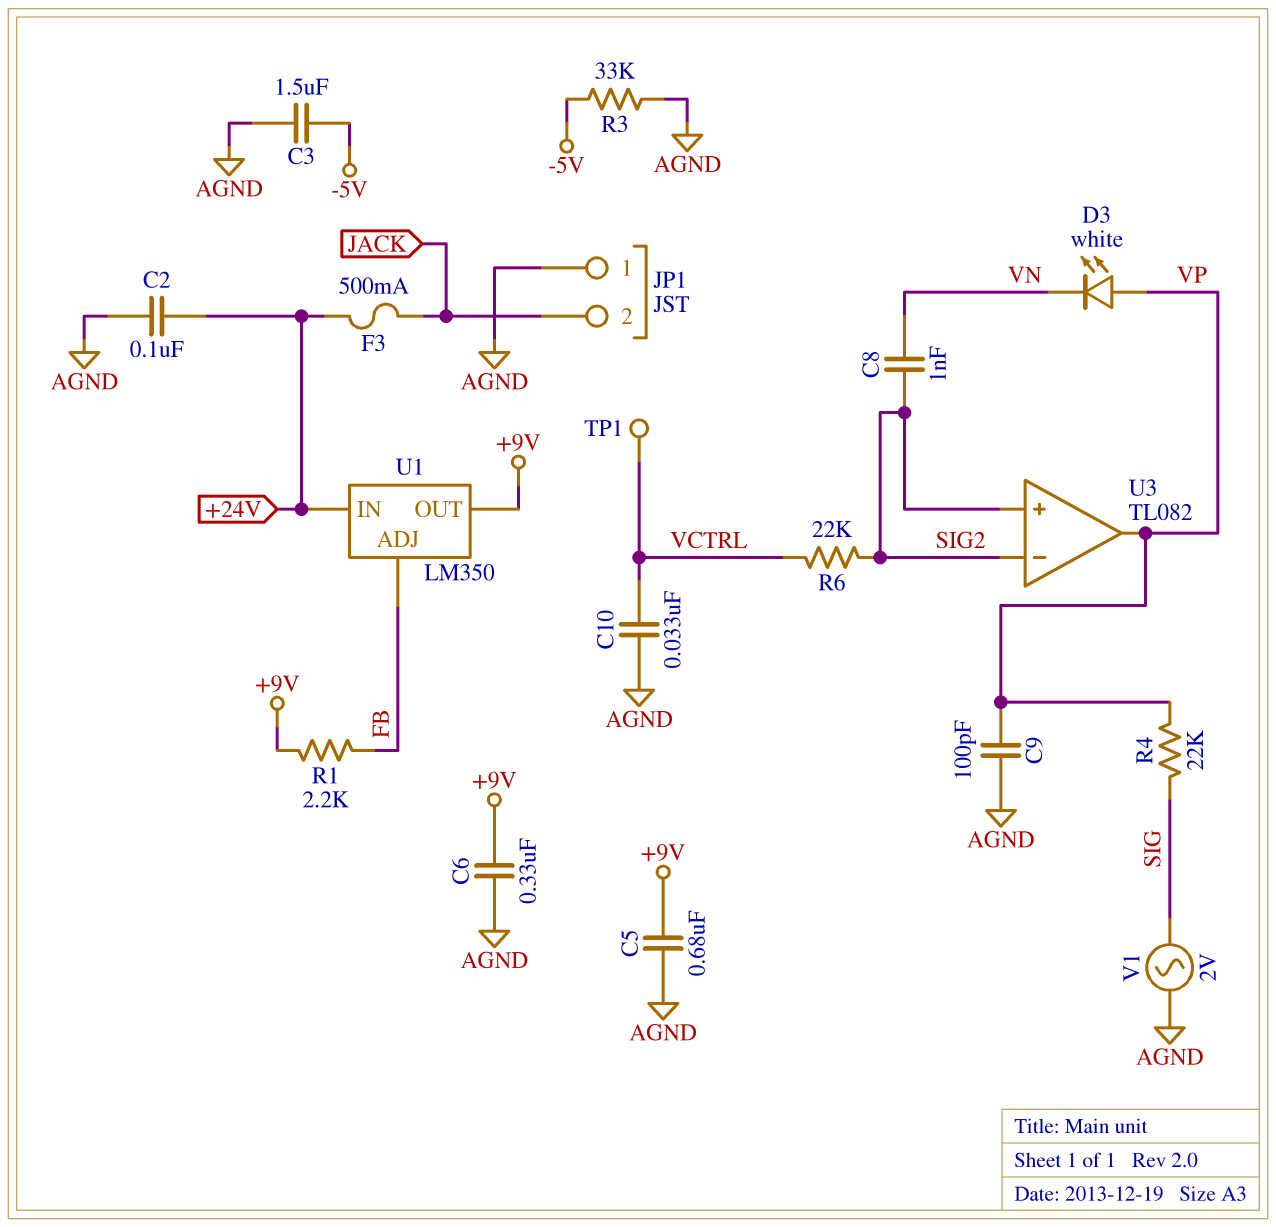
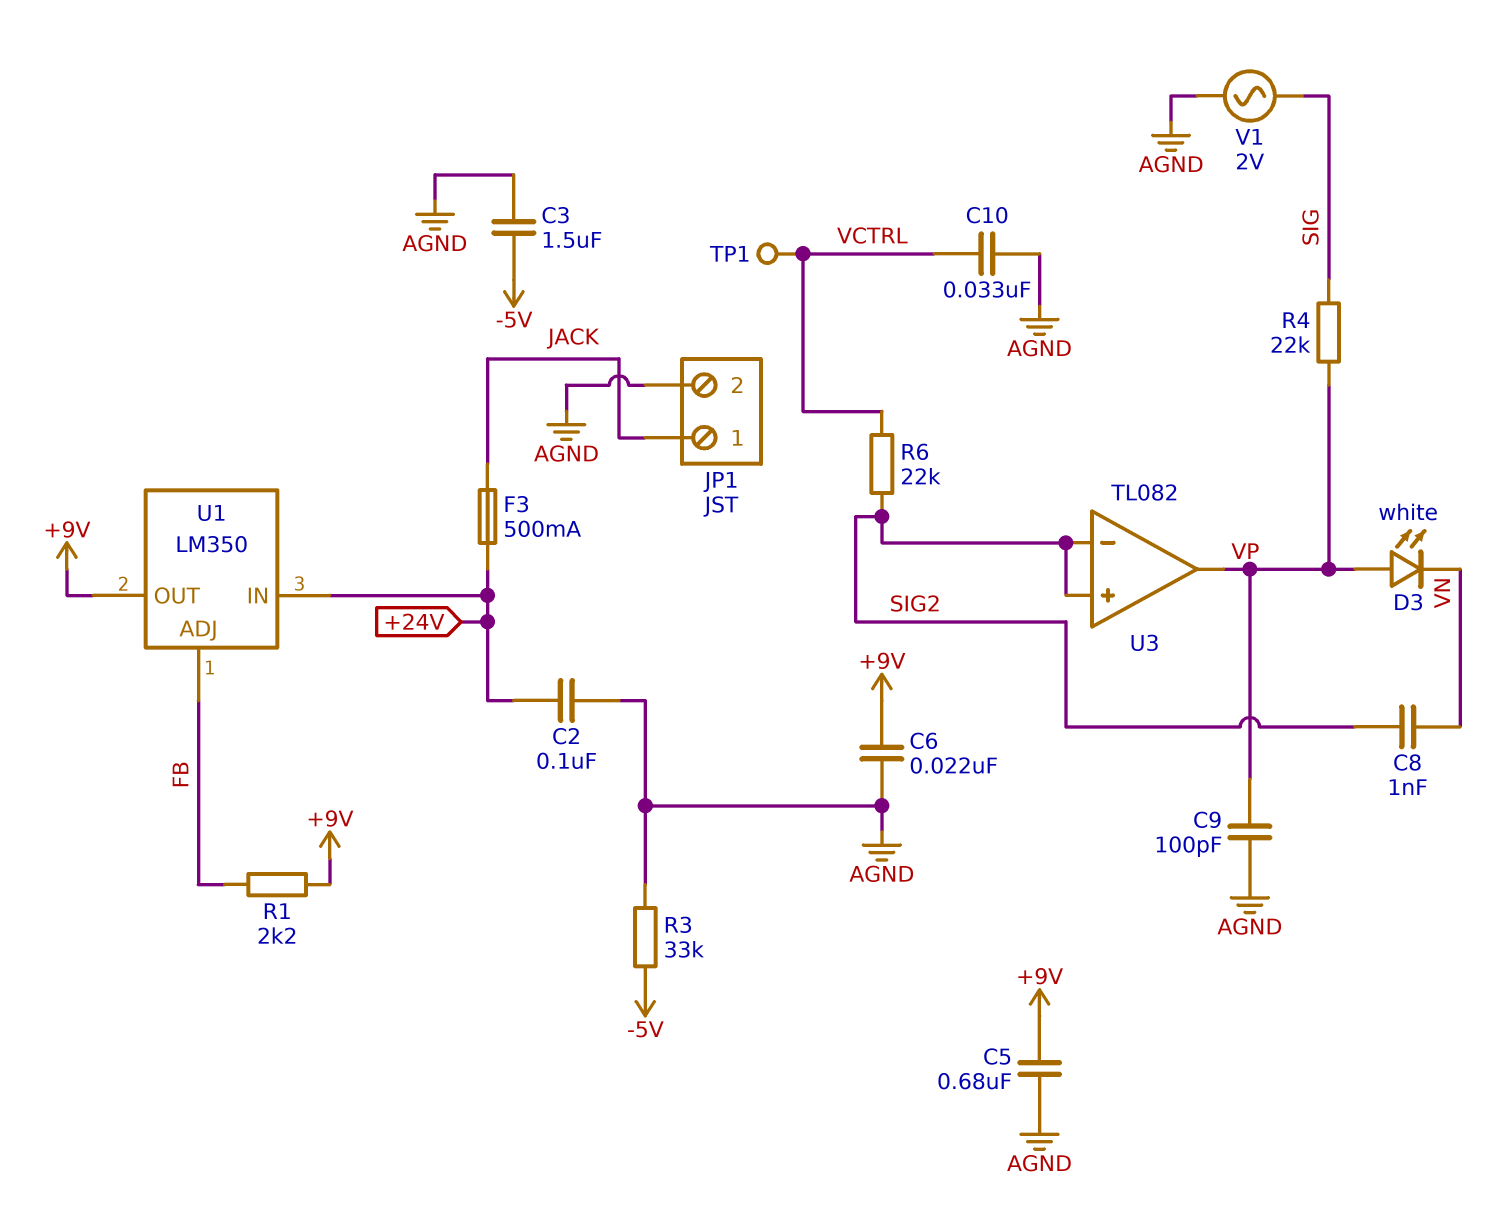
C6: 330nF (+9V, AGND) -> 22nF (+9V, AGND)
JP1 pin 1: AGND -> JACK
JP1 pin 2: JACK -> AGND

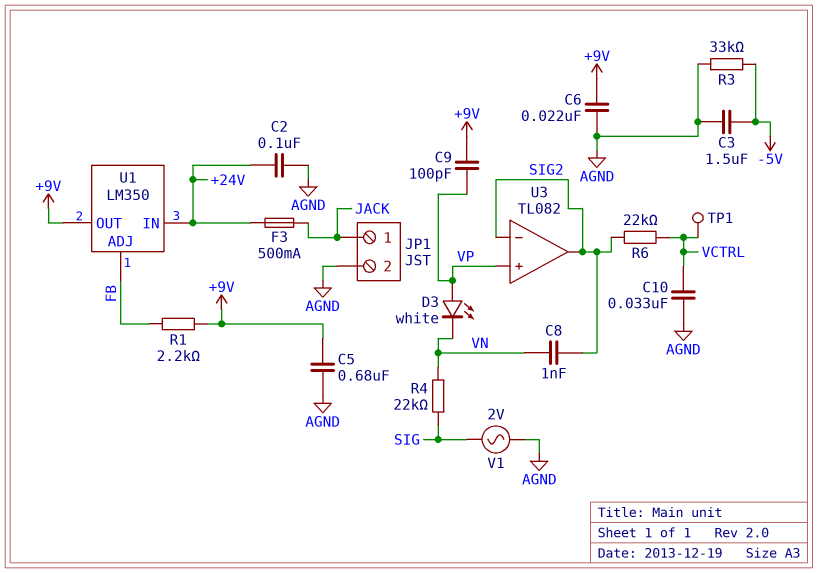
C9: 100pF (AGND, VP) -> 100pF (+9V, VP)
R4: 22k (SIG, VP) -> 22k (SIG, VN)
U3 pin in+: SIG2 -> VP
U3 pin out: VP -> SIG2

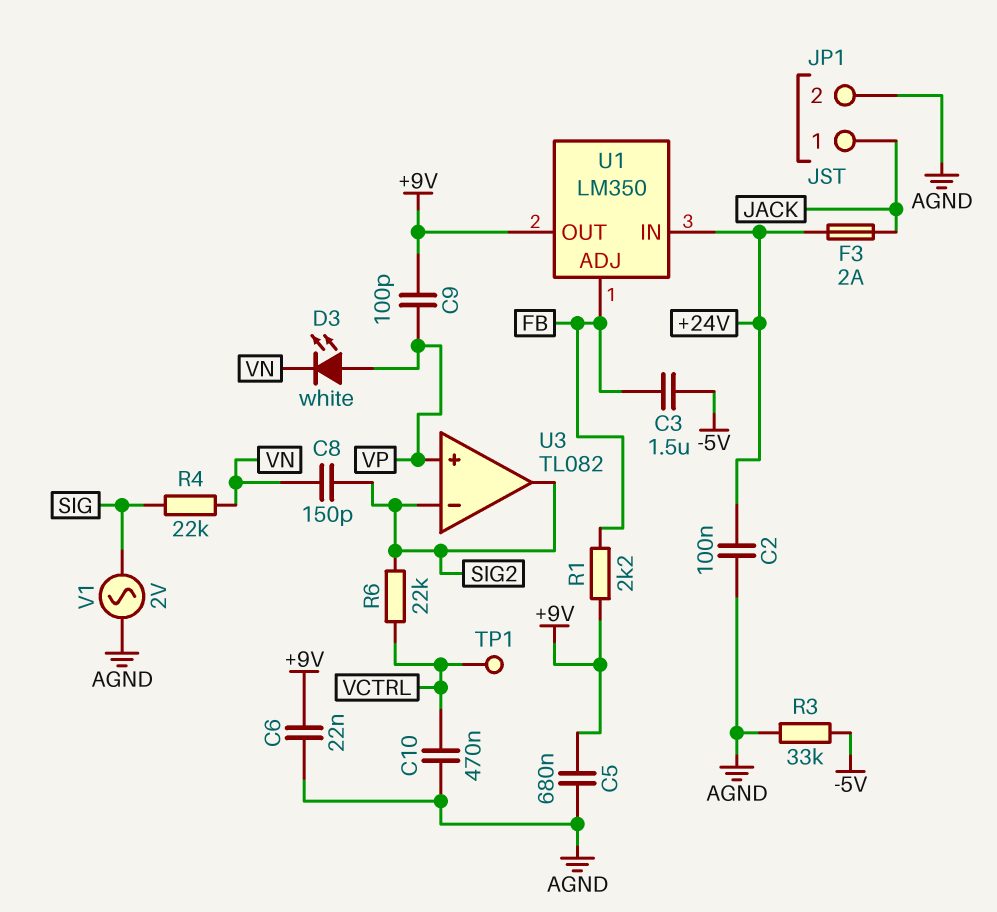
C3: 1.5uF (-5V, AGND) -> 1.5uF (-5V, FB)
C8: 1nF (SIG2, VN) -> 150pF (SIG2, VN)
C10: 33nF (AGND, VCTRL) -> 470nF (AGND, VCTRL)
F3: 500mA (+24V, JACK) -> 2A (+24V, JACK)

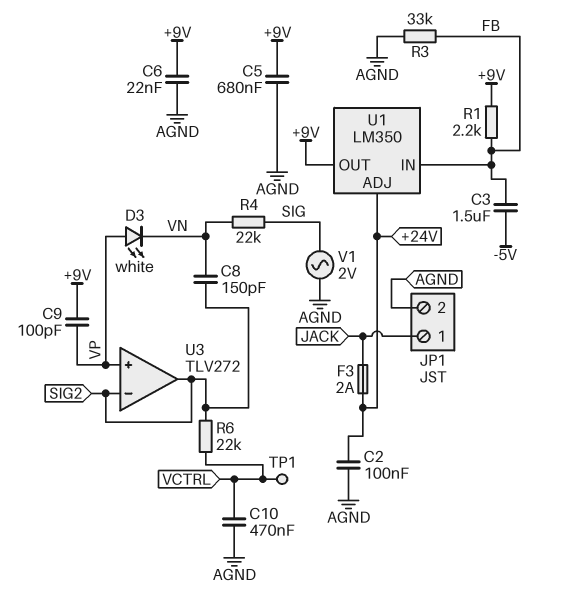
R3: 33k (-5V, AGND) -> 33k (AGND, FB)
U1 pin ADJ: FB -> +24V
U1 pin IN: +24V -> FB
U3: TL082 -> TLV272

